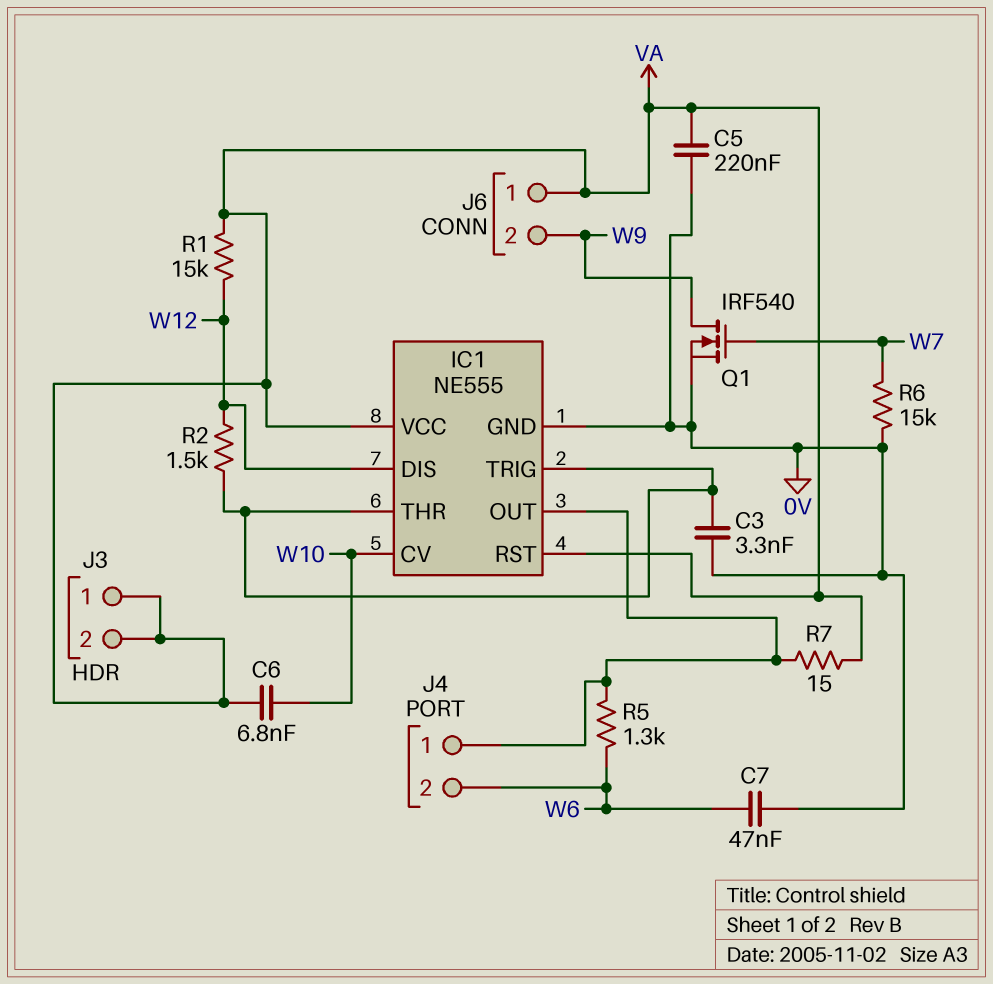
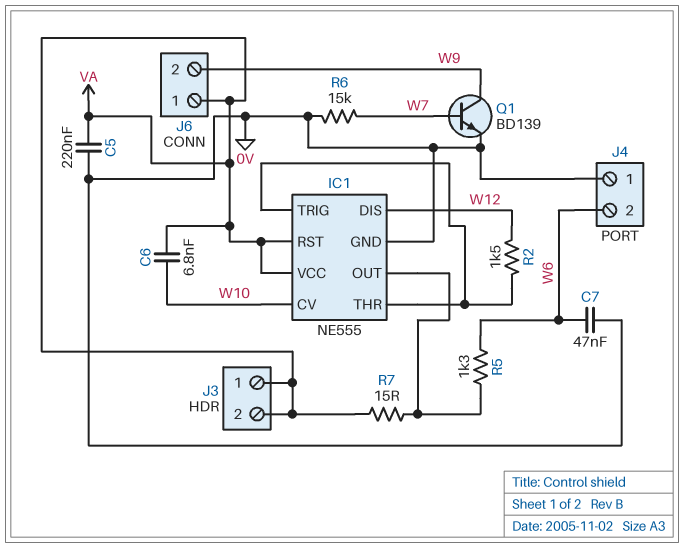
C3: 3.3nF (0V, IC1/THR) -> none
J4 pin 1: IC1/OUT -> 0V
Q1: NMOS IRF540 (G W7, D W9, S 0V) -> NPN BD139 (B W7, C W9, E 0V)
R1: 15k (VA, W12) -> none

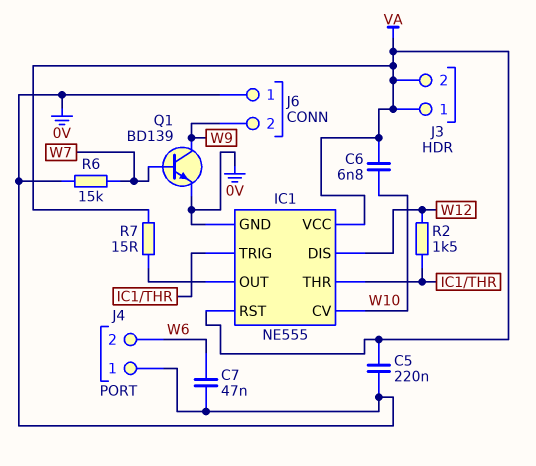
J6 pin 1: VA -> 0V
R5: 1.3k (IC1/OUT, W6) -> none

